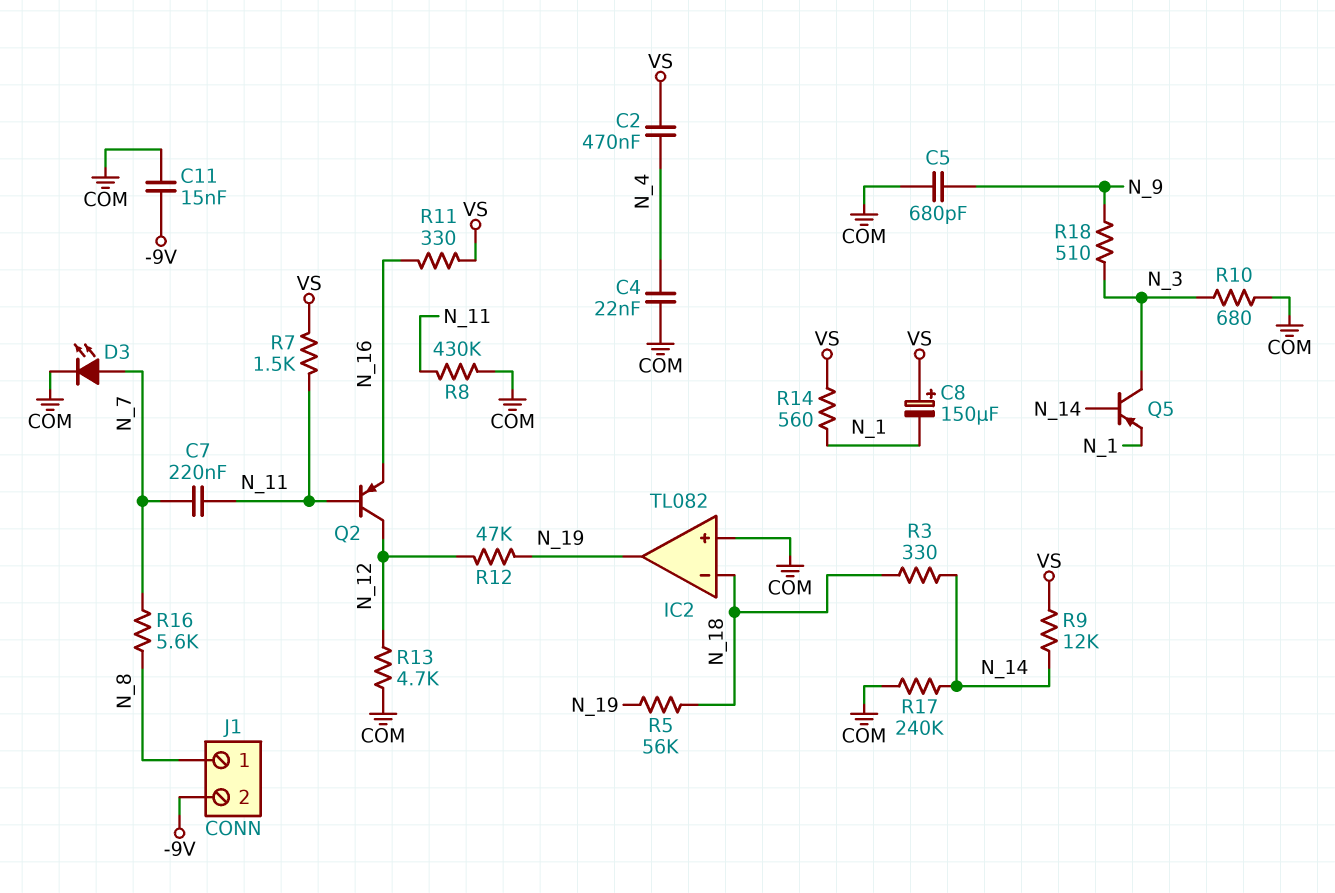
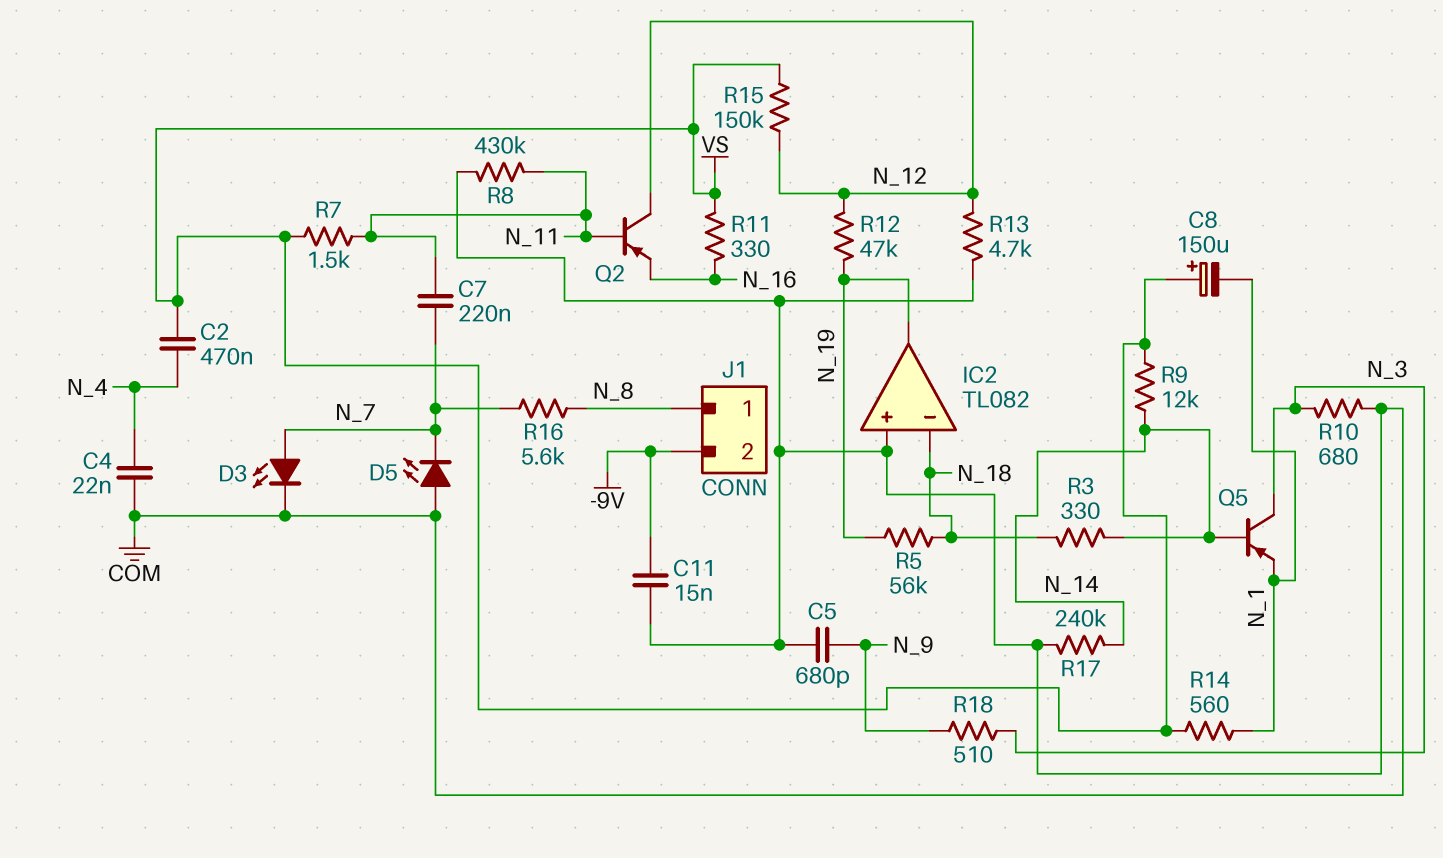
D5: none -> LED (A COM, K N_7)
R15: none -> 150k (N_12, VS)

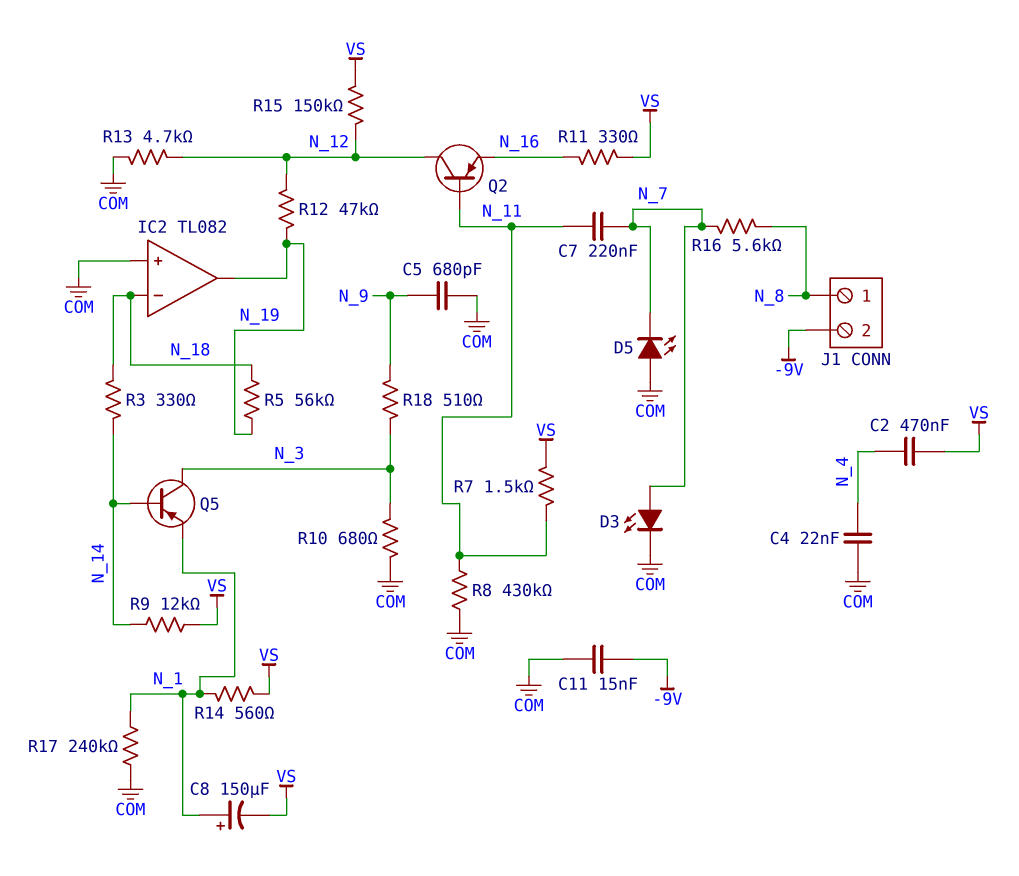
C8: 150uF (plus VS, minus N_1) -> 150uF (plus N_1, minus VS)
R17: 240k (COM, N_14) -> 240k (COM, N_1)

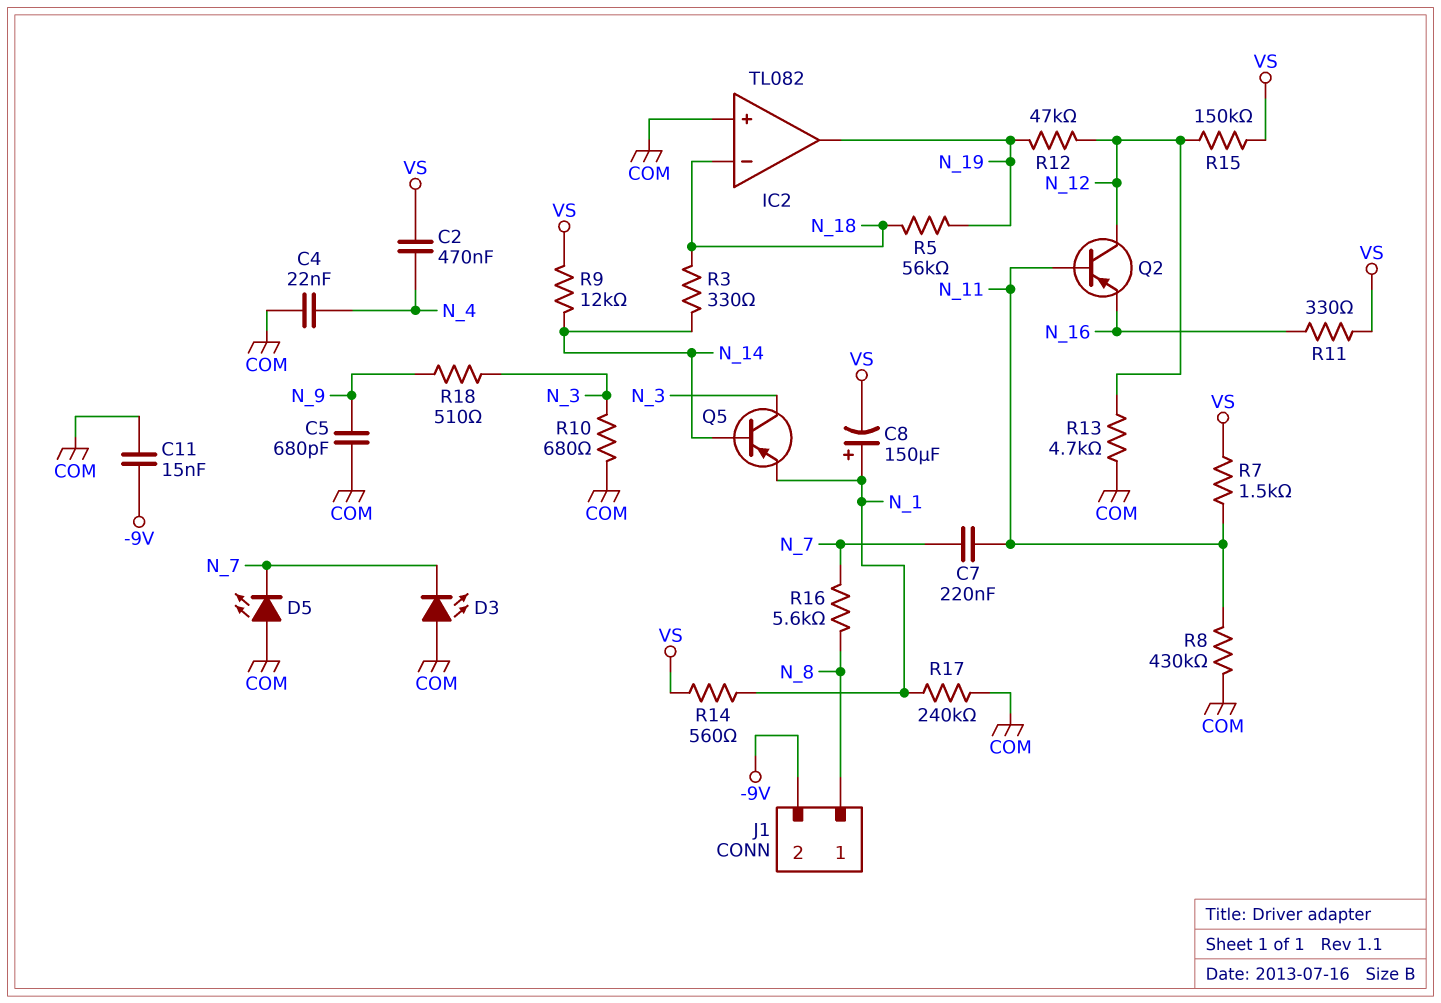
D3: LED (A N_7, K COM) -> LED (A COM, K N_7)

